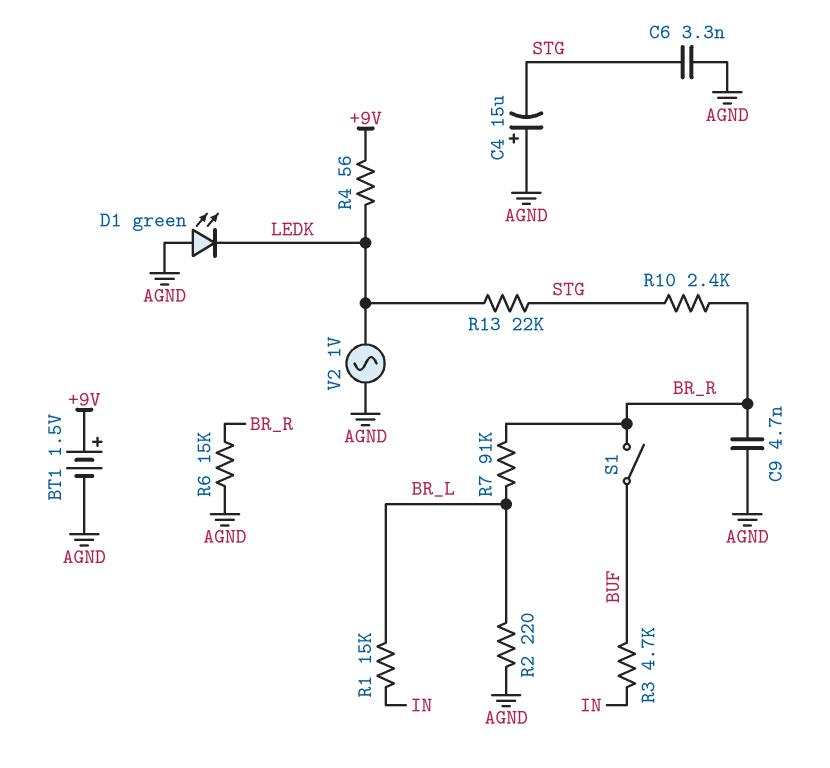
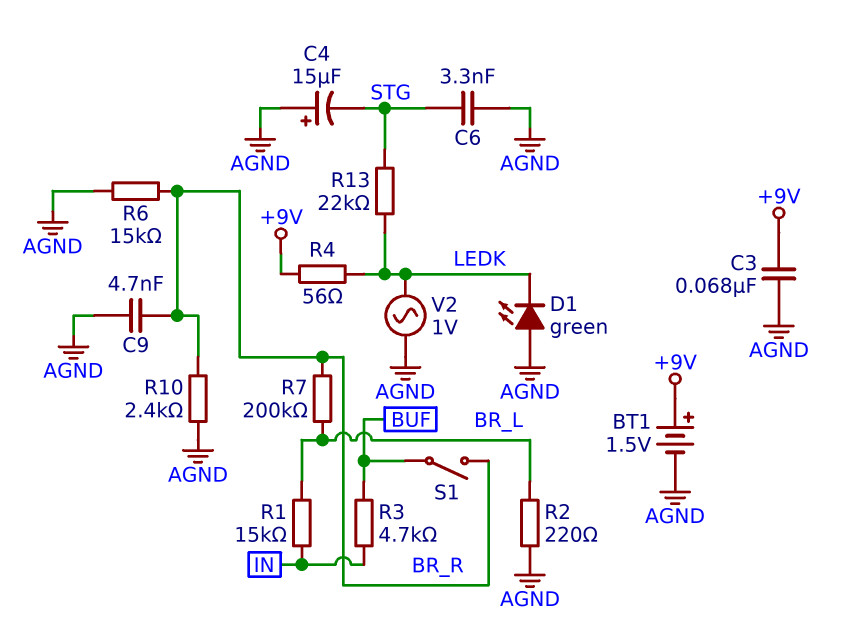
C3: none -> 68nF (+9V, AGND)
R7: 91k (BR_L, BR_R) -> 200k (BR_L, BR_R)
R10: 2.4k (BR_R, STG) -> 2.4k (AGND, BR_R)

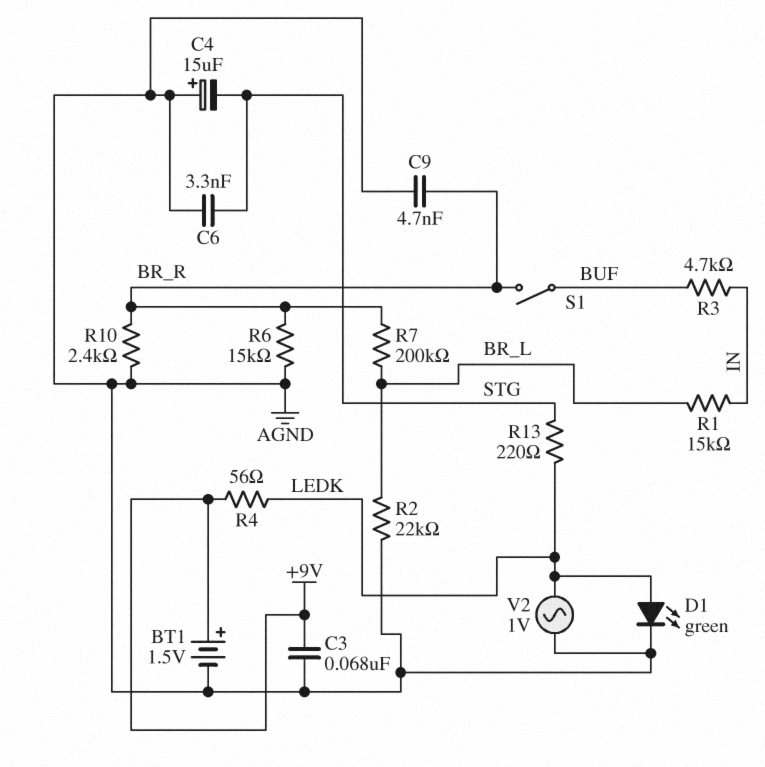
D1: LED green (A AGND, K LEDK) -> LED green (A LEDK, K AGND)
R2: 220 (AGND, BR_L) -> 22k (AGND, BR_L)
R13: 22k (LEDK, STG) -> 220 (LEDK, STG)

